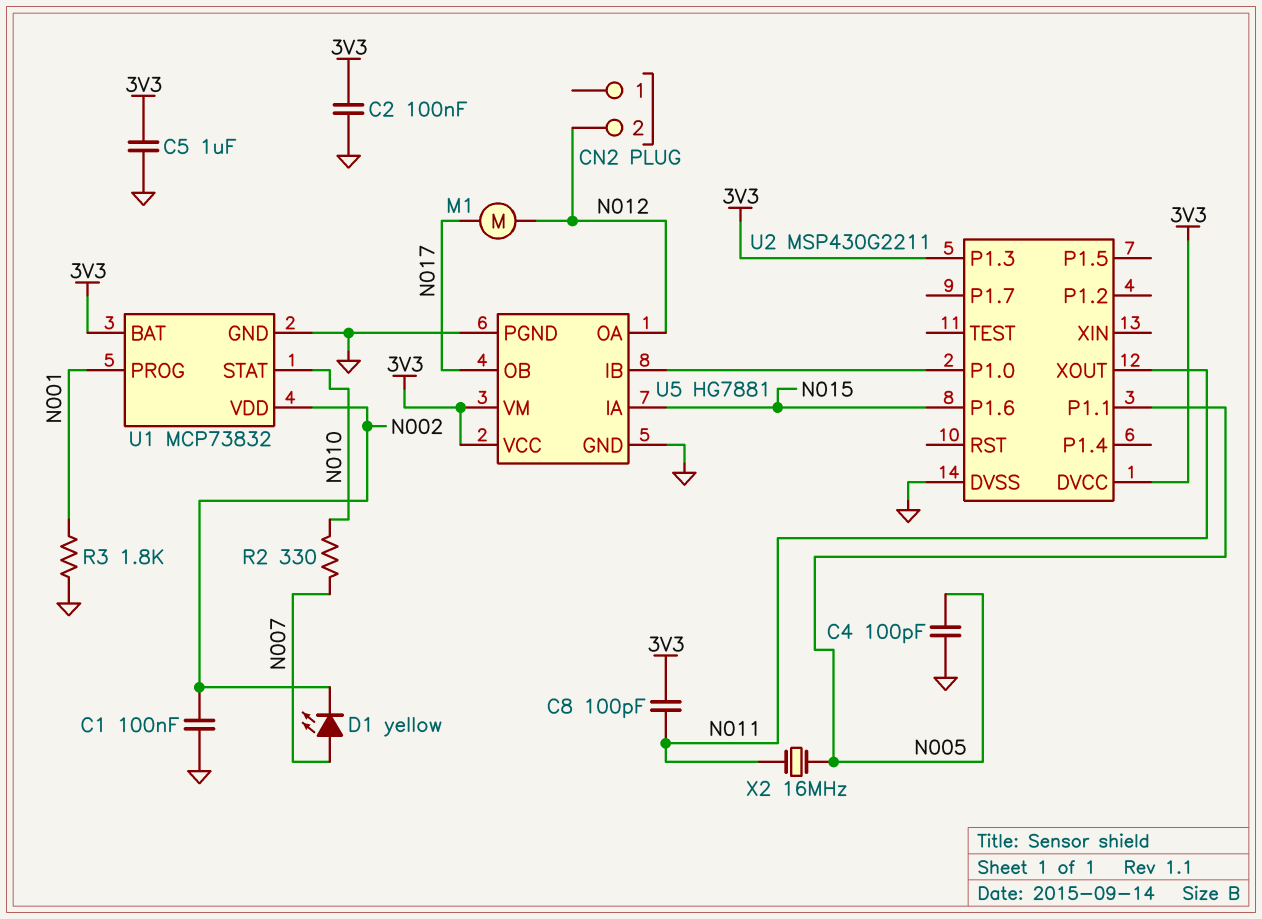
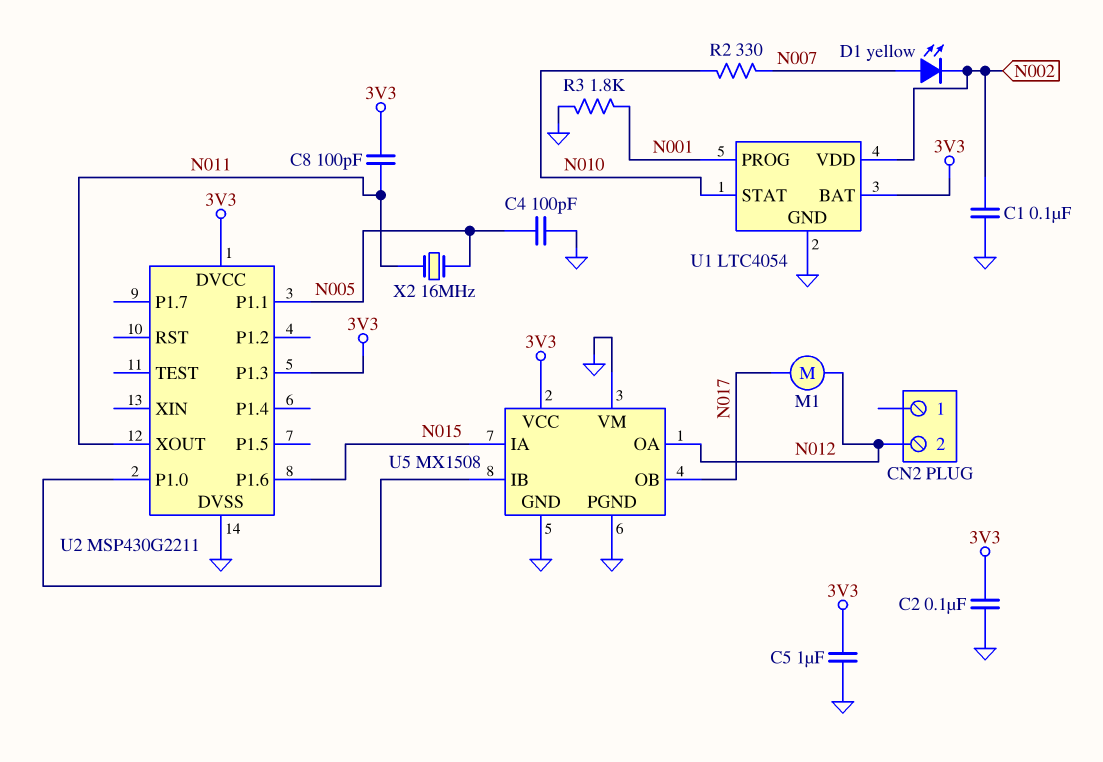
U1: MCP73832 -> LTC4054
U5: HG7881 -> MX1508
U5 pin VM: 3V3 -> GND

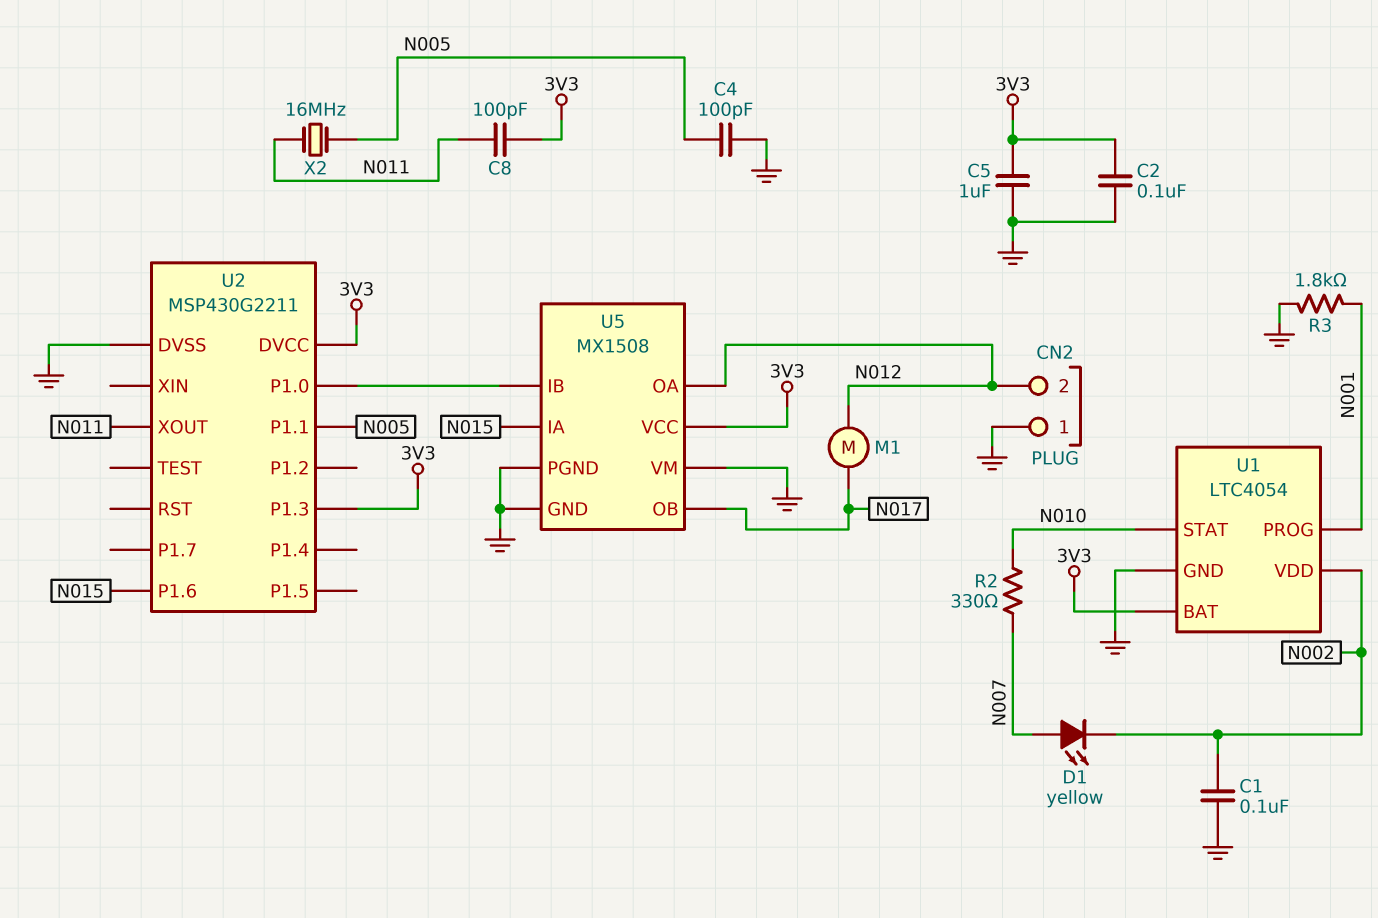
CN2 pin 1: none -> GND

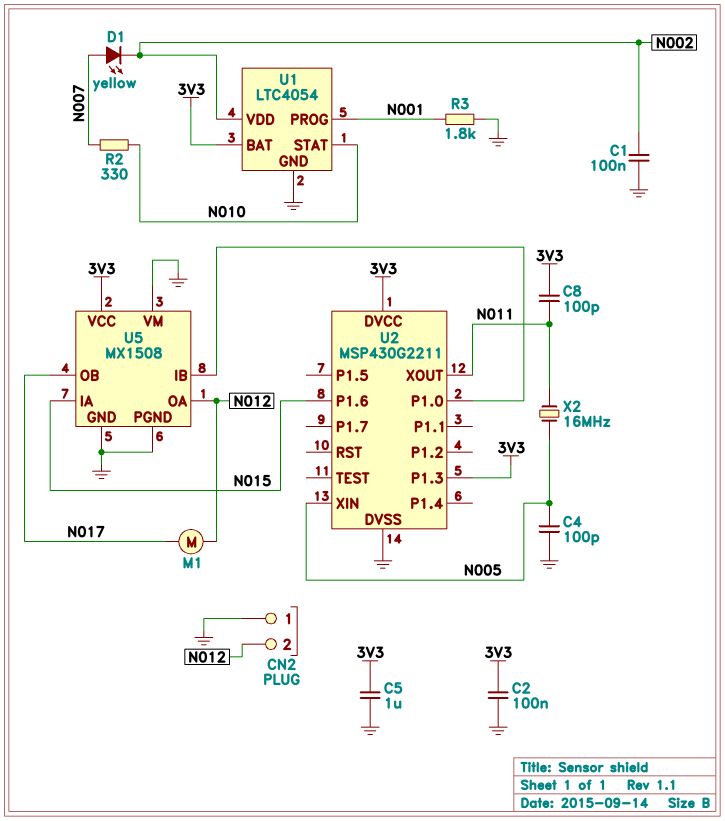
U2 pin P1.1: N005 -> none
U2 pin XIN: none -> N005

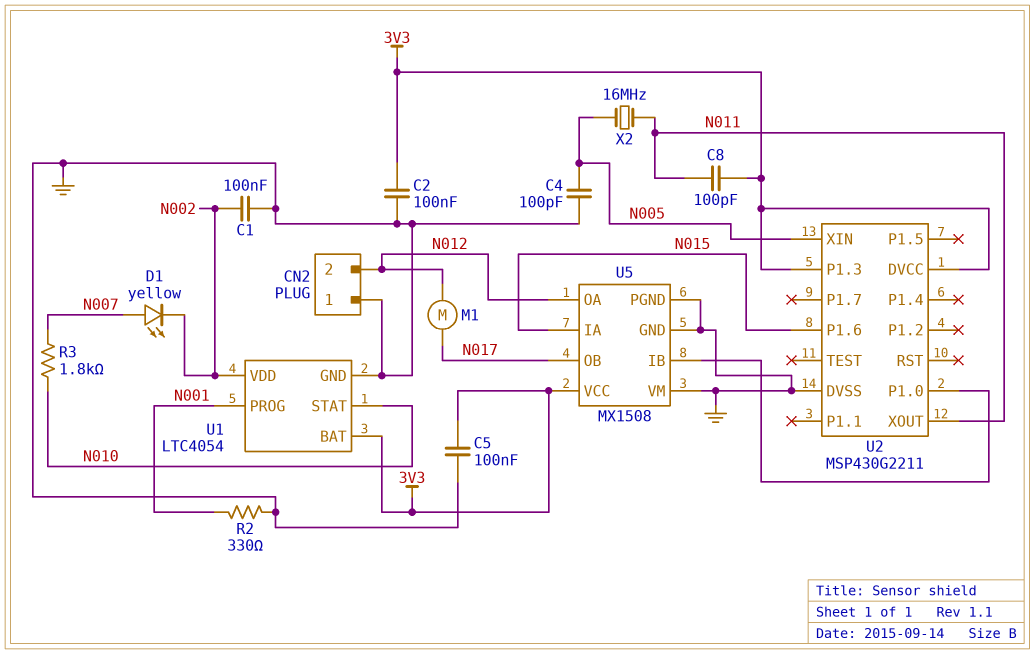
C5: 1uF (3V3, GND) -> 100nF (3V3, GND)
R2: 330 (N007, N010) -> 330 (GND, N001)
R3: 1.8k (GND, N001) -> 1.8k (N007, N010)

